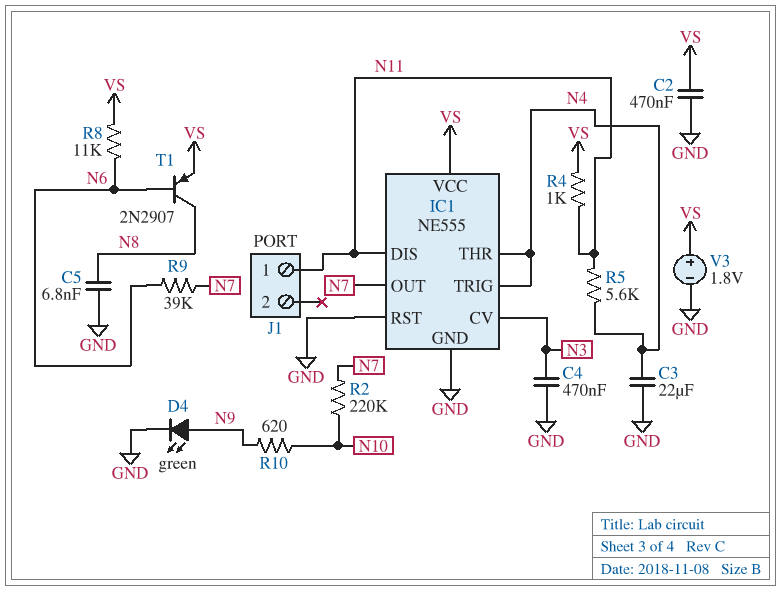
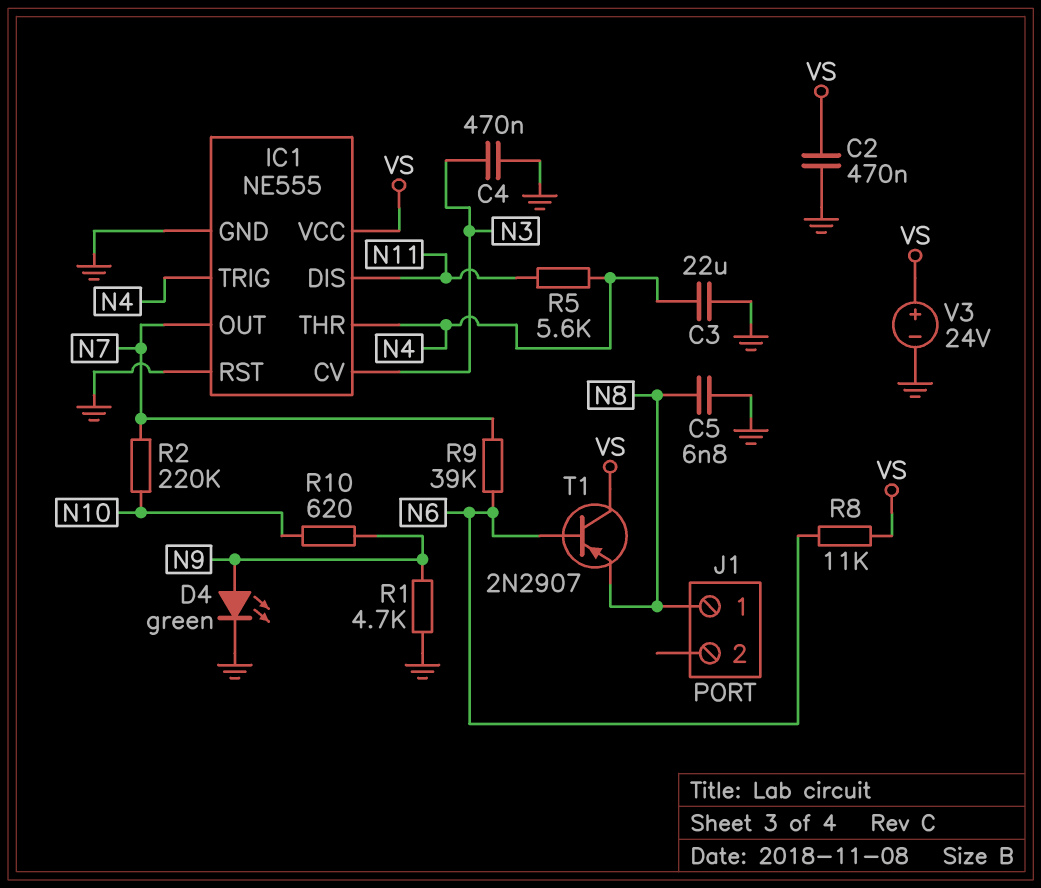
J1 pin 1: N11 -> N8
R1: none -> 4.7k (GND, N9)
R4: 1k (N11, VS) -> none
T1: PNP 2N2907 (B N6, C N8, E VS) -> PNP 2N2907 (B N6, C VS, E N8)
V3: 1.8V (plus VS, minus GND) -> 24V (plus VS, minus GND)

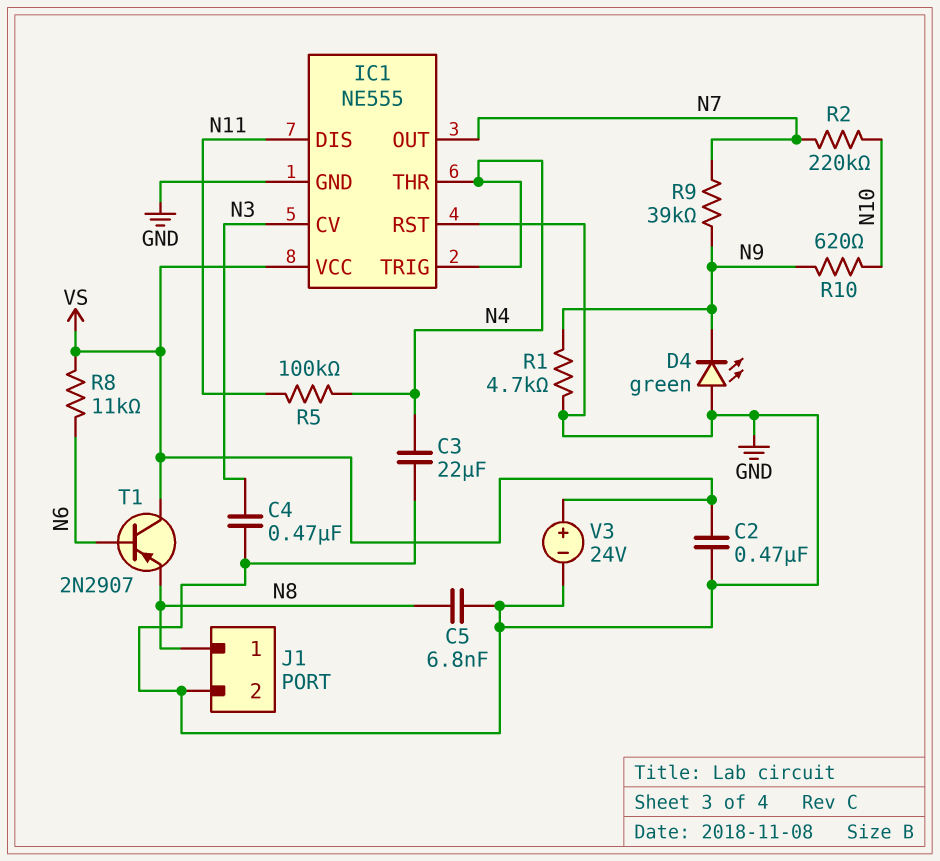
D4: LED green (A N9, K GND) -> LED green (A GND, K N9)
J1 pin 2: none -> GND
R5: 5.6k (N4, N11) -> 100k (N4, N11)
R9: 39k (N6, N7) -> 39k (N7, N9)

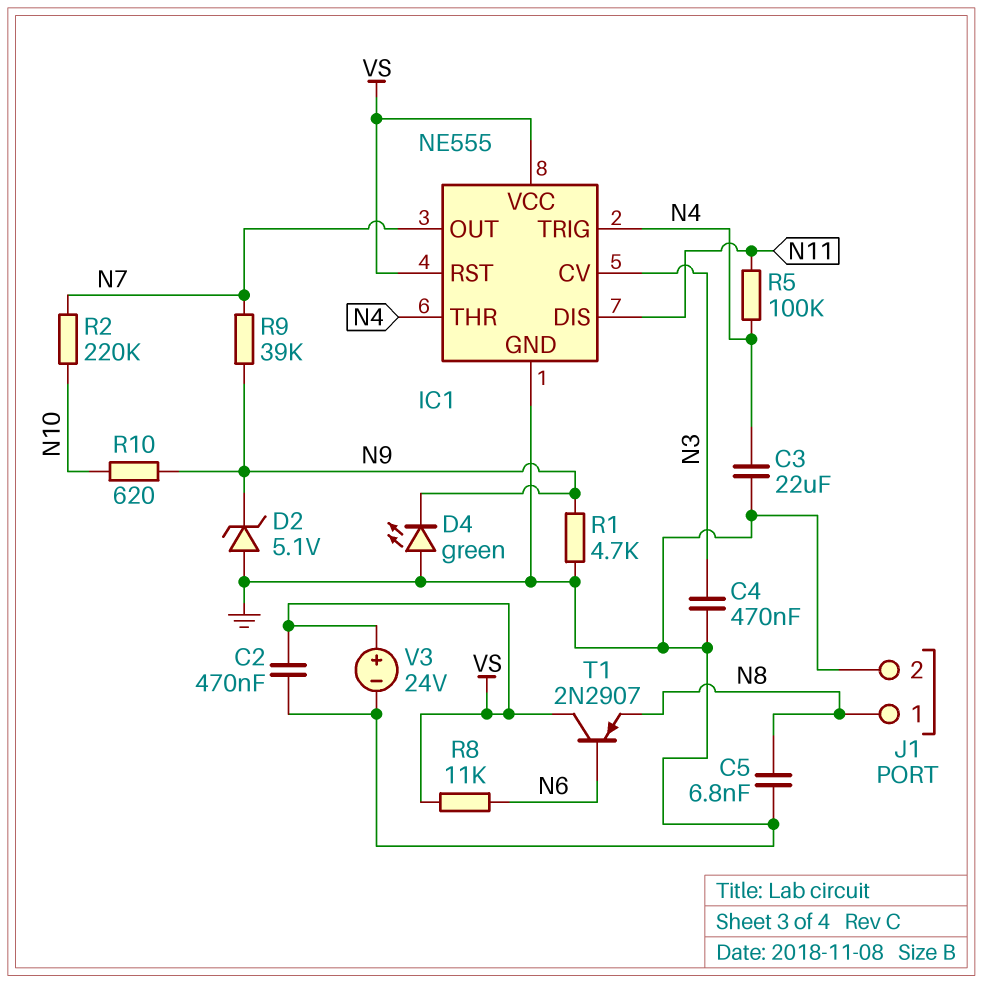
D2: none -> zener 5.1V (A GND, K N9)
IC1 pin RST: GND -> VS

